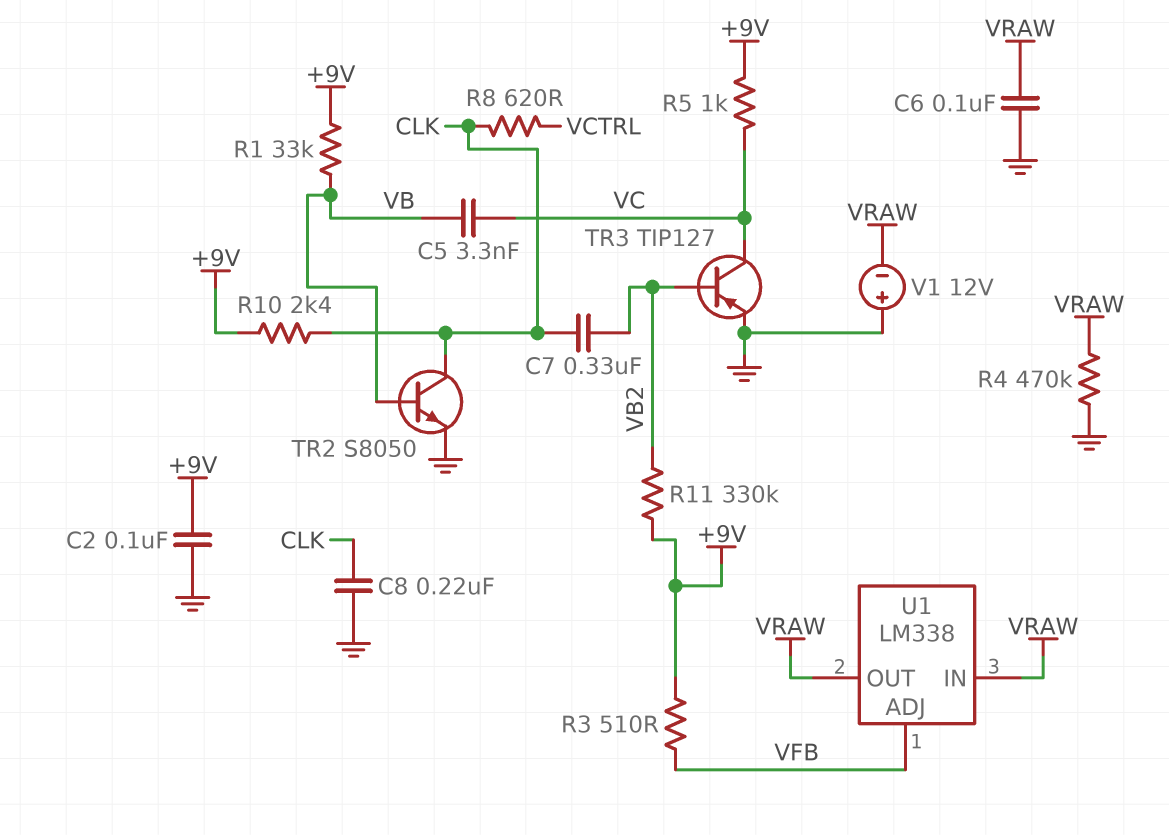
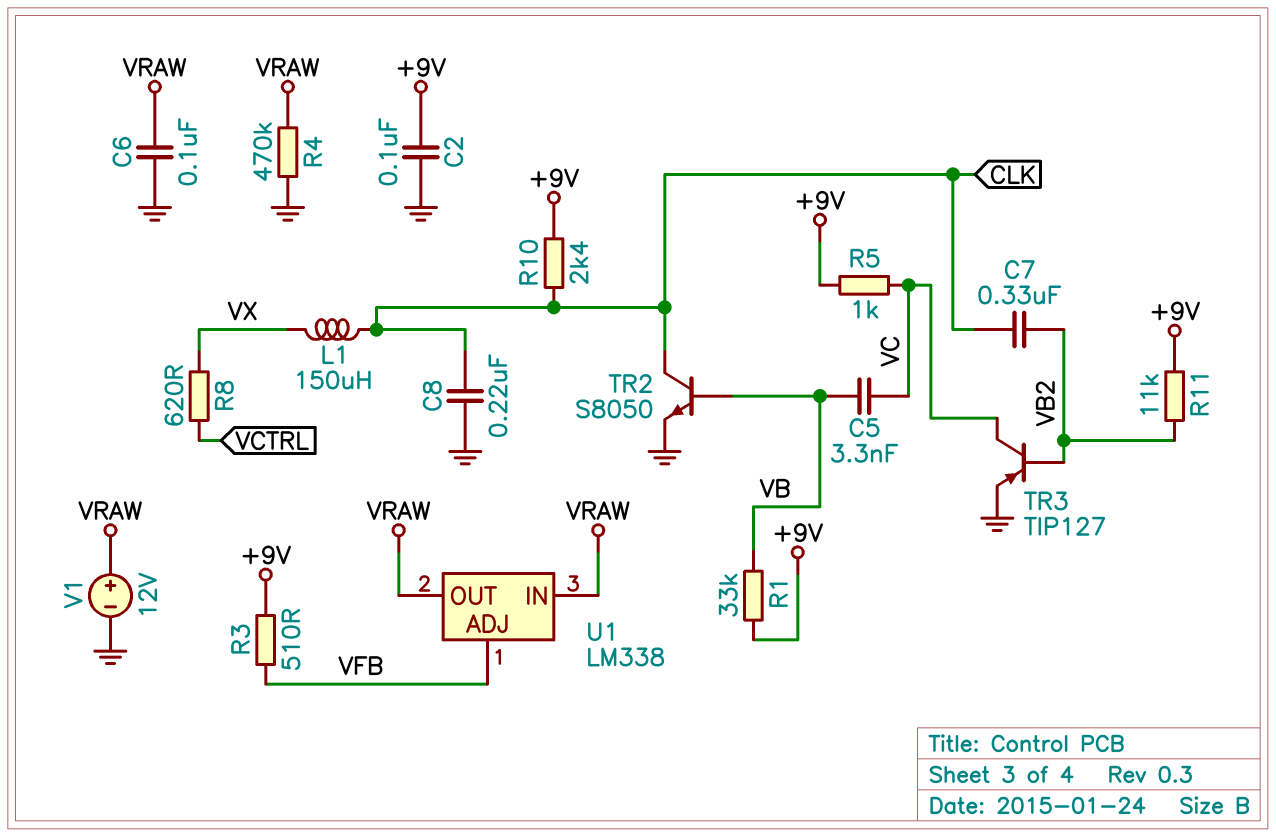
L1: none -> 150uH (CLK, VX)
R8: 620 (CLK, VCTRL) -> 620 (VCTRL, VX)
R11: 330k (+9V, VB2) -> 11k (+9V, VB2)
V1: 12V (plus GND, minus VRAW) -> 12V (plus VRAW, minus GND)

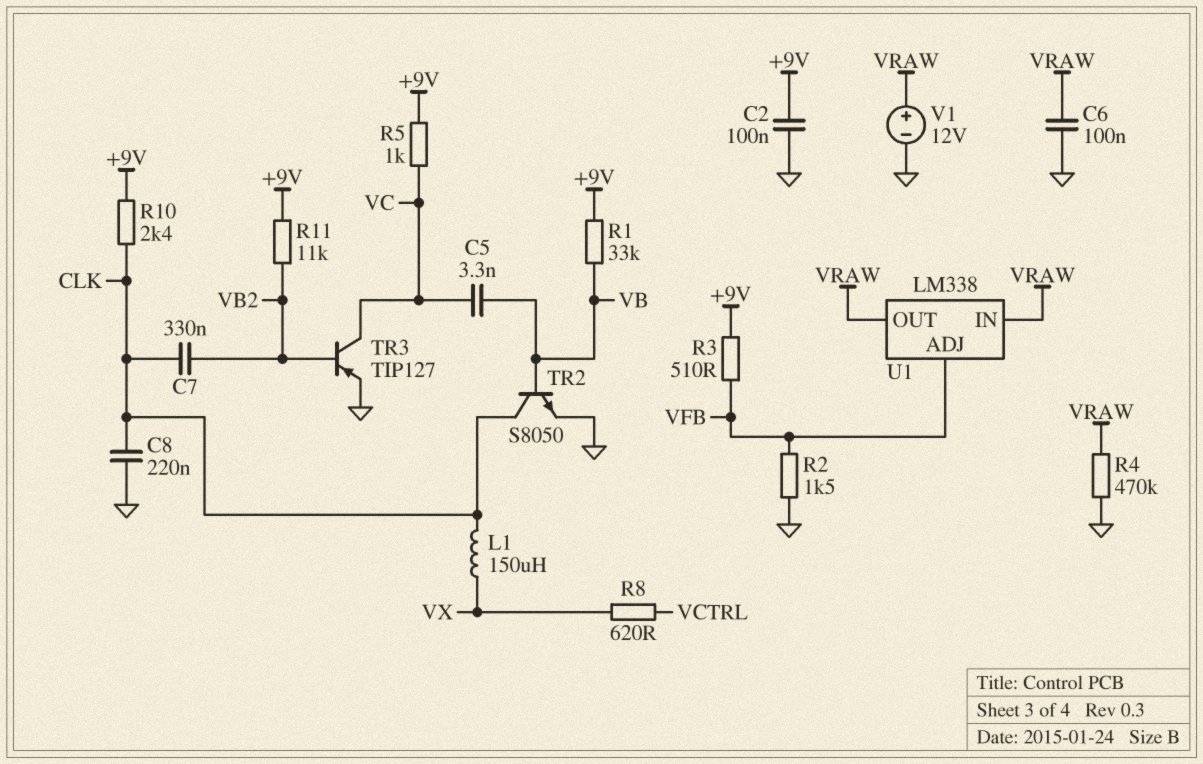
R2: none -> 1.5k (GND, VFB)

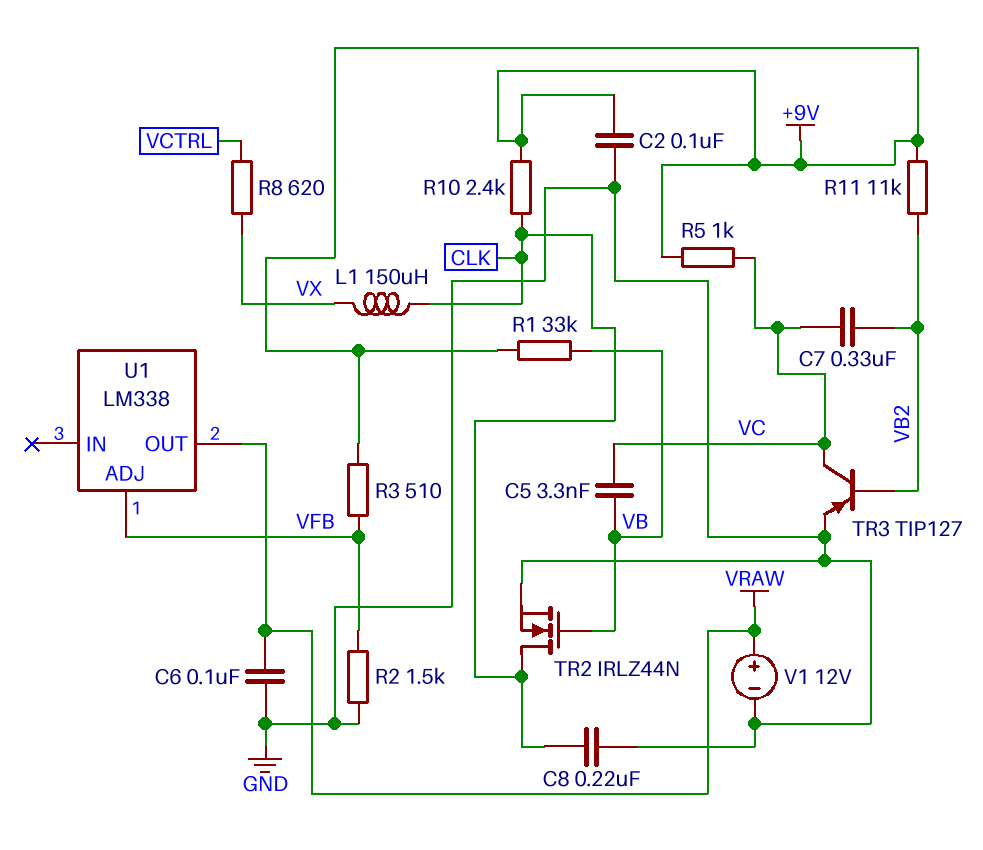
C7: 330nF (CLK, VB2) -> 330nF (VB2, VC)
R4: 470k (GND, VRAW) -> none
TR2: NPN S8050 (B VB, C CLK, E GND) -> NMOS IRLZ44N (G VB, D CLK, S GND)
U1 pin IN: VRAW -> none

